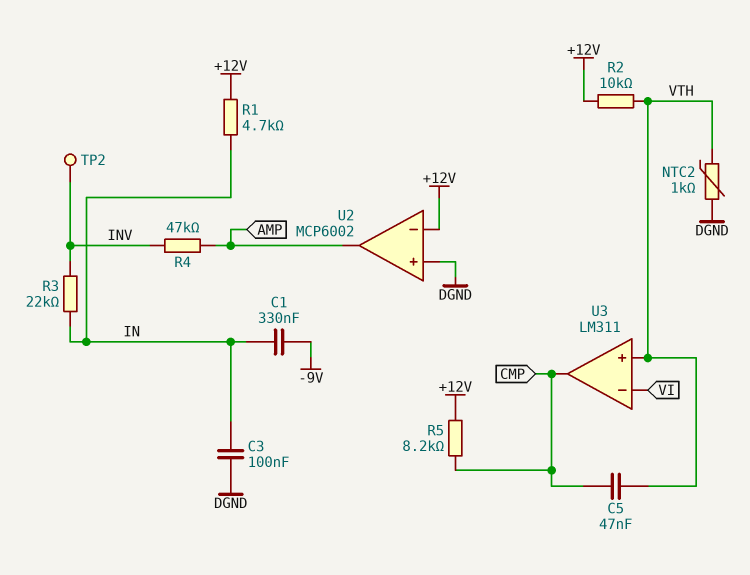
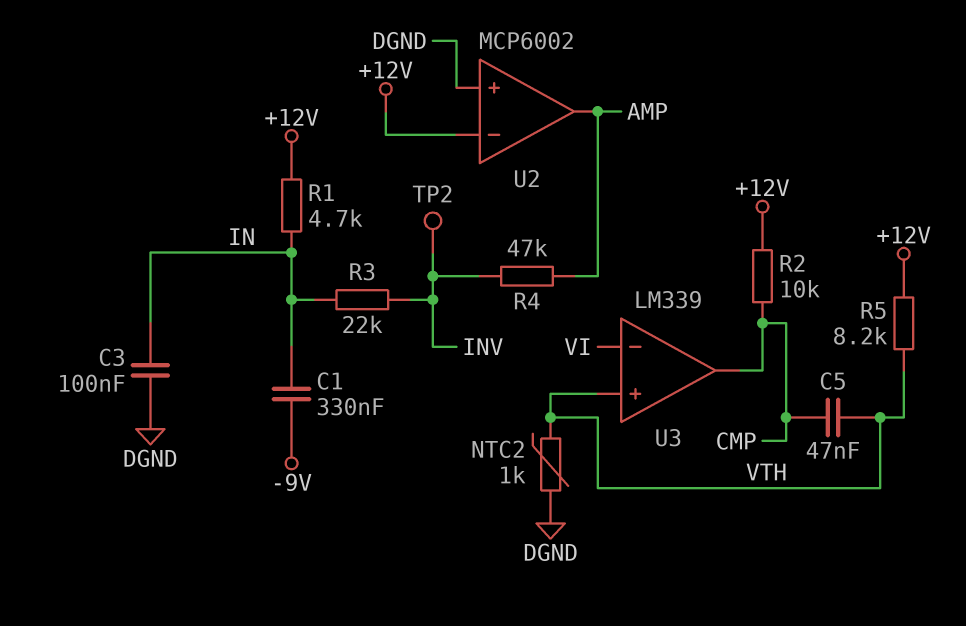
R2: 10k (+12V, VTH) -> 10k (+12V, CMP)
R5: 8.2k (+12V, CMP) -> 8.2k (+12V, VTH)
U3: LM311 -> LM339

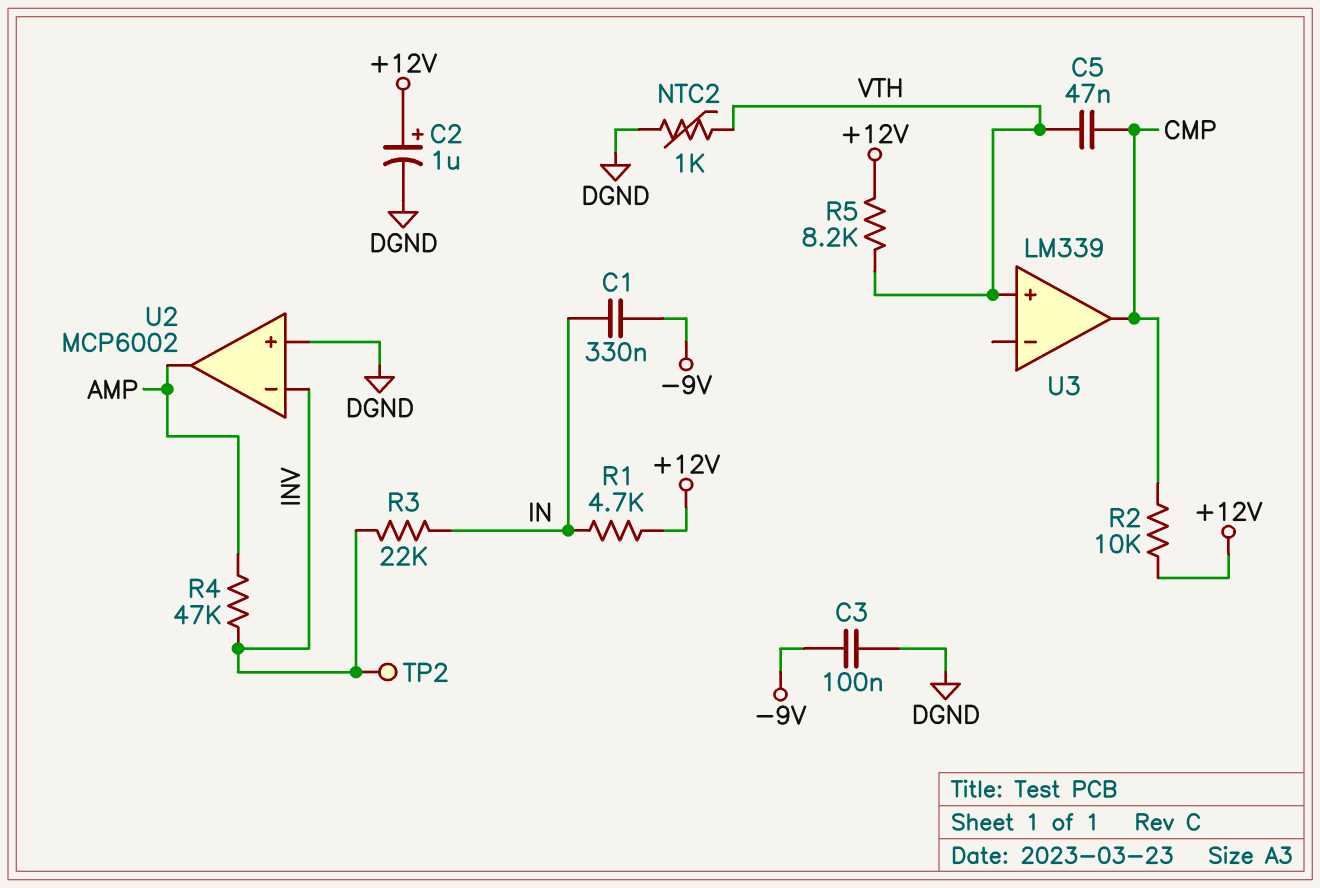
C2: none -> 1uF (plus +12V, minus DGND)
C3: 100nF (DGND, IN) -> 100nF (-9V, DGND)
U2 pin in-: +12V -> INV
U3 pin in-: VI -> none

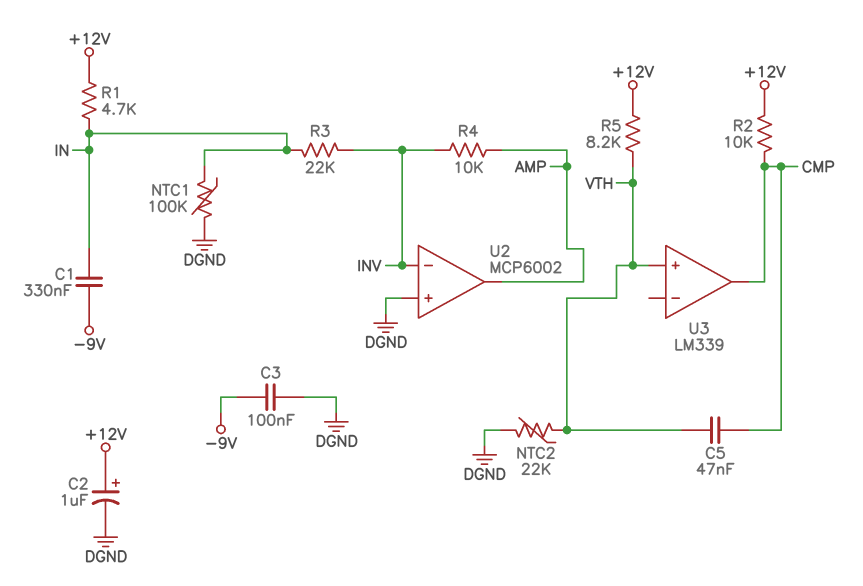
NTC1: none -> 100k (DGND, IN)
NTC2: 1k (DGND, VTH) -> 22k (DGND, VTH)
R4: 47k (AMP, INV) -> 10k (AMP, INV)
TP2: test point (INV) -> none

